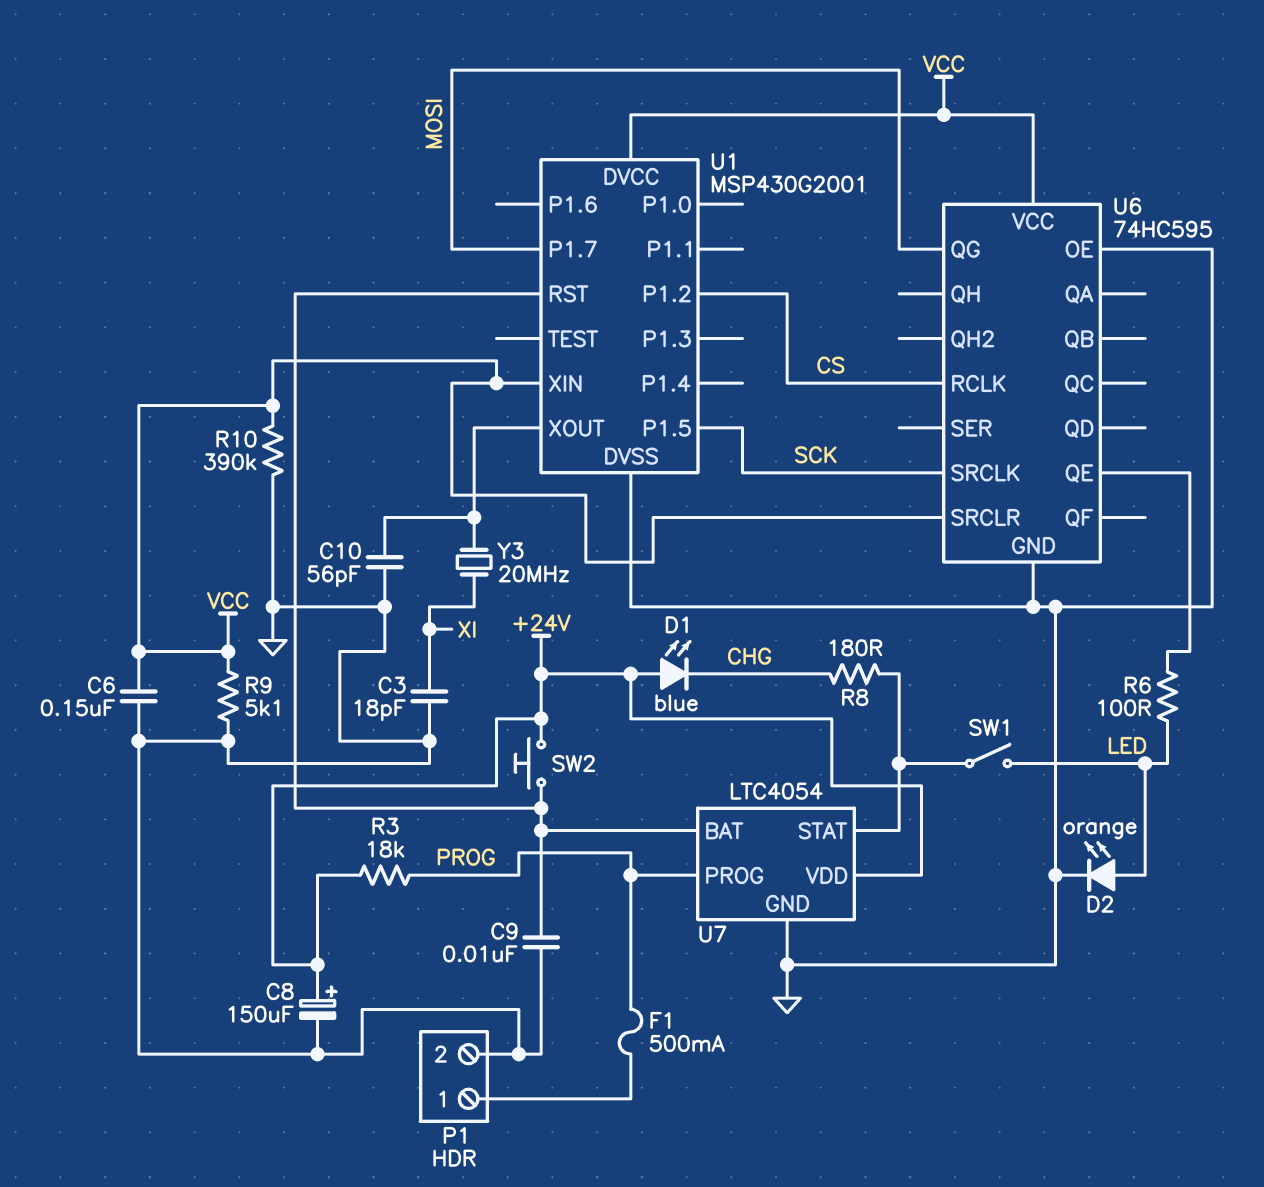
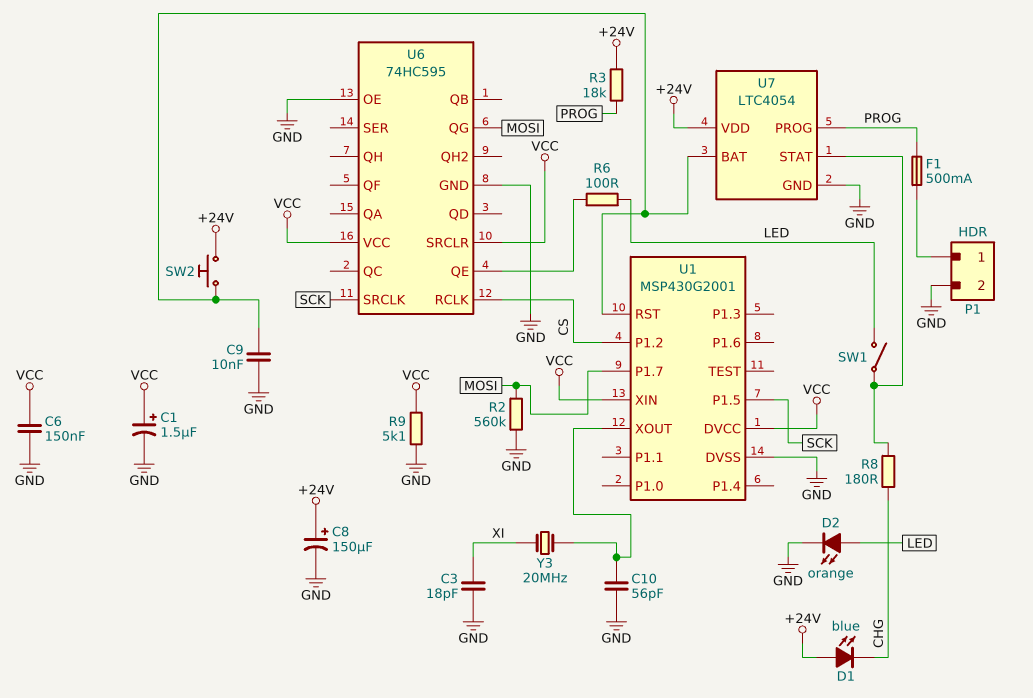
C1: none -> 1.5uF (plus VCC, minus GND)
R2: none -> 560k (GND, MOSI)
R10: 390k (GND, VCC) -> none

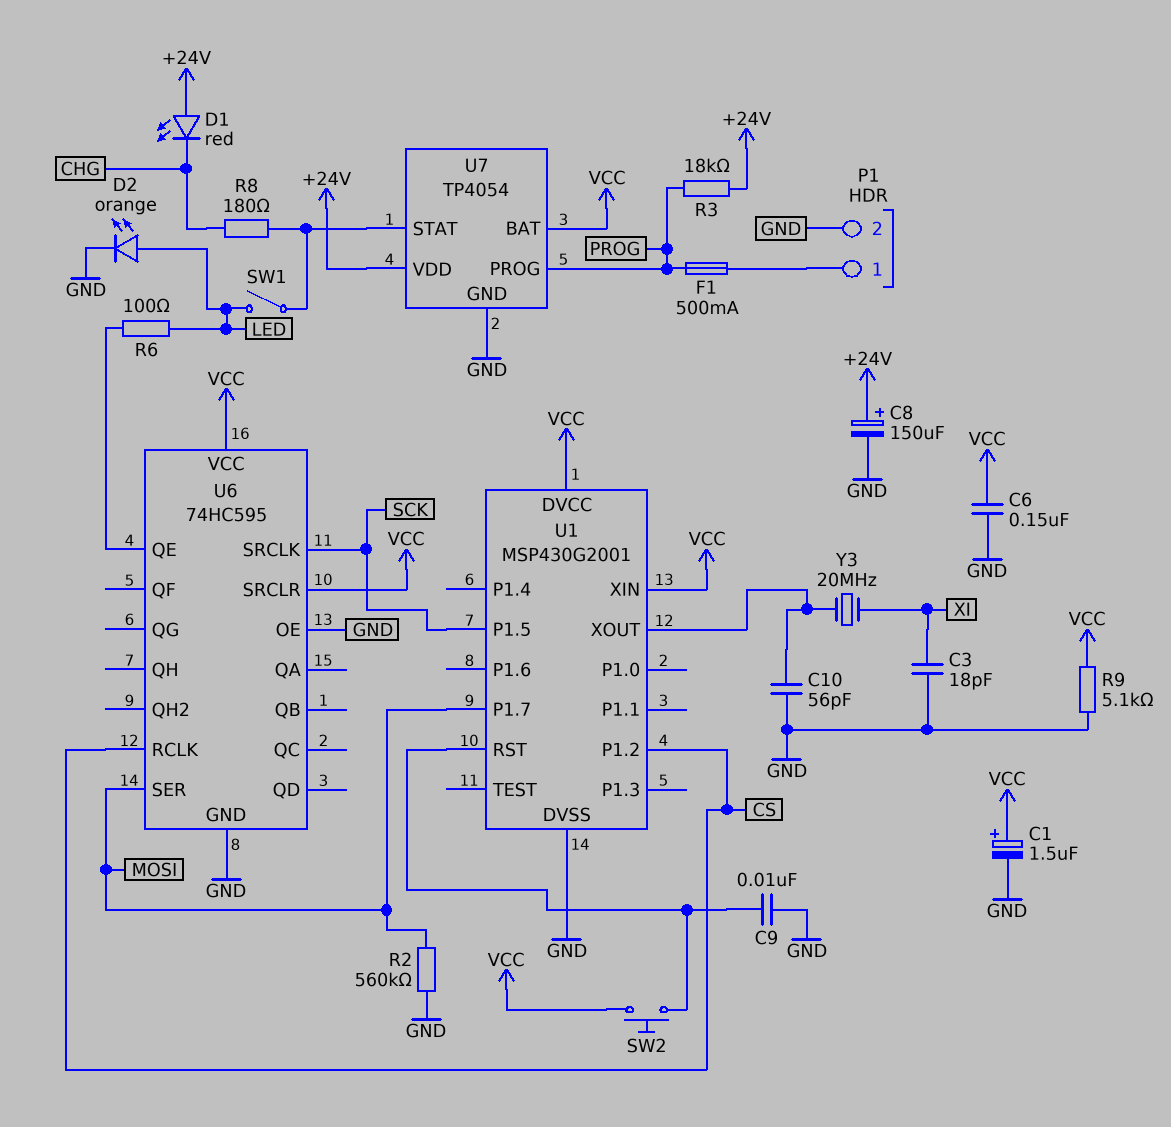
D1: LED blue (A +24V, K CHG) -> LED red (A +24V, K CHG)
SW2: button (+24V, U1/RST) -> button (U1/RST, VCC)
U6 pin QG: MOSI -> none
U6 pin SER: none -> MOSI
U7: LTC4054 -> TP4054
U7 pin BAT: U1/RST -> VCC

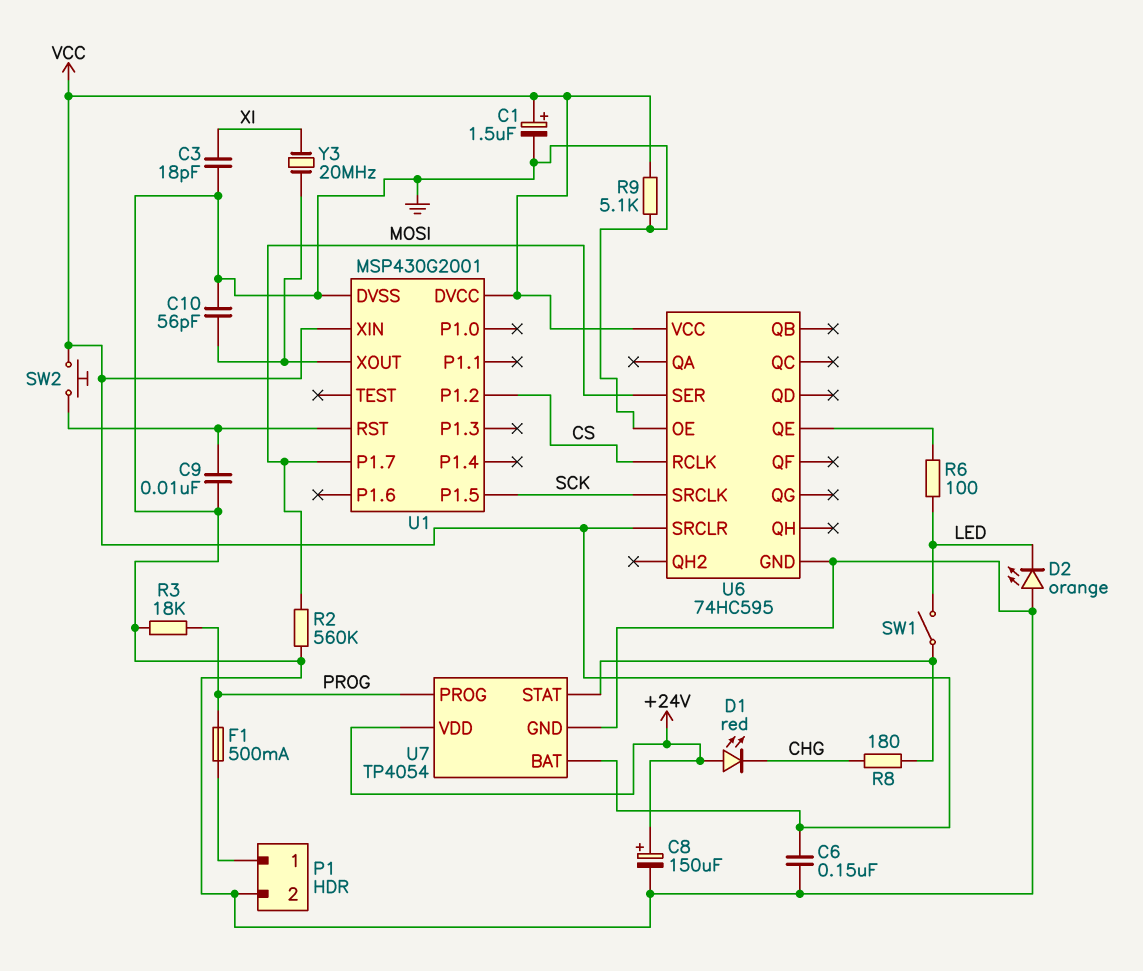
D2: LED orange (A LED, K GND) -> LED orange (A GND, K LED)
R3: 18k (+24V, PROG) -> 18k (GND, PROG)

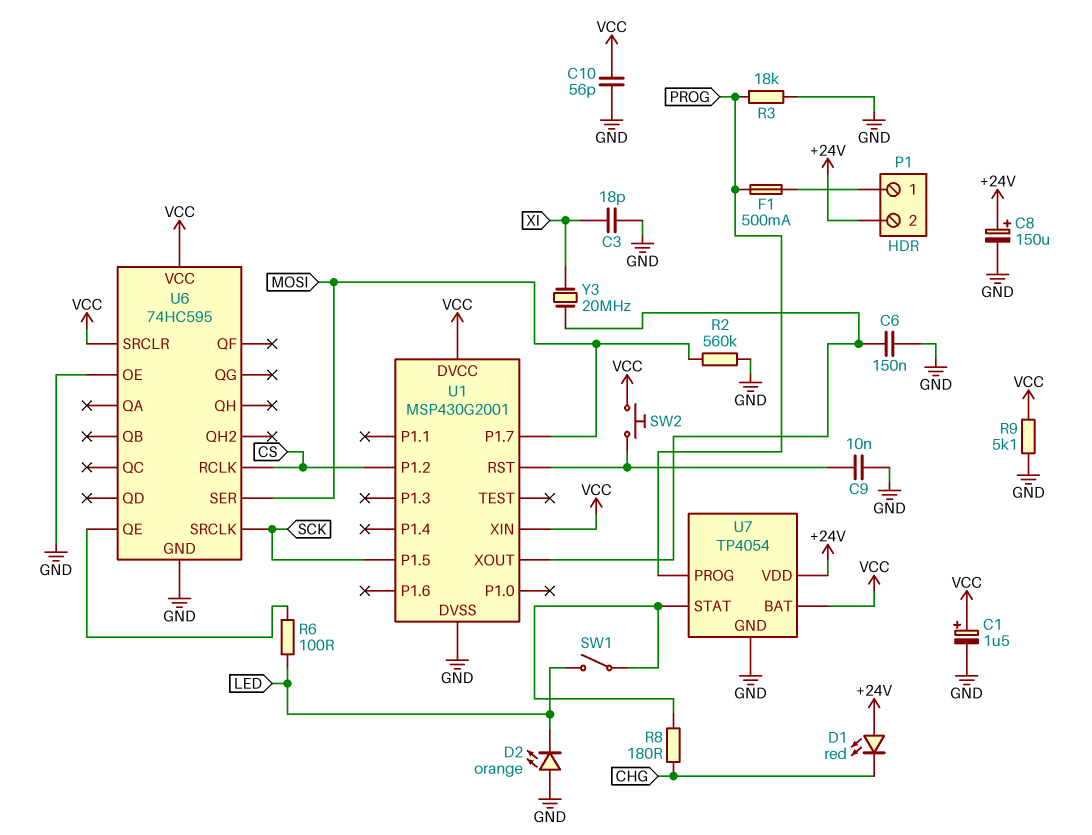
C6: 150nF (GND, VCC) -> 150nF (GND, U1/XOUT)
C10: 56pF (GND, U1/XOUT) -> 56pF (GND, VCC)
P1 pin 2: GND -> +24V

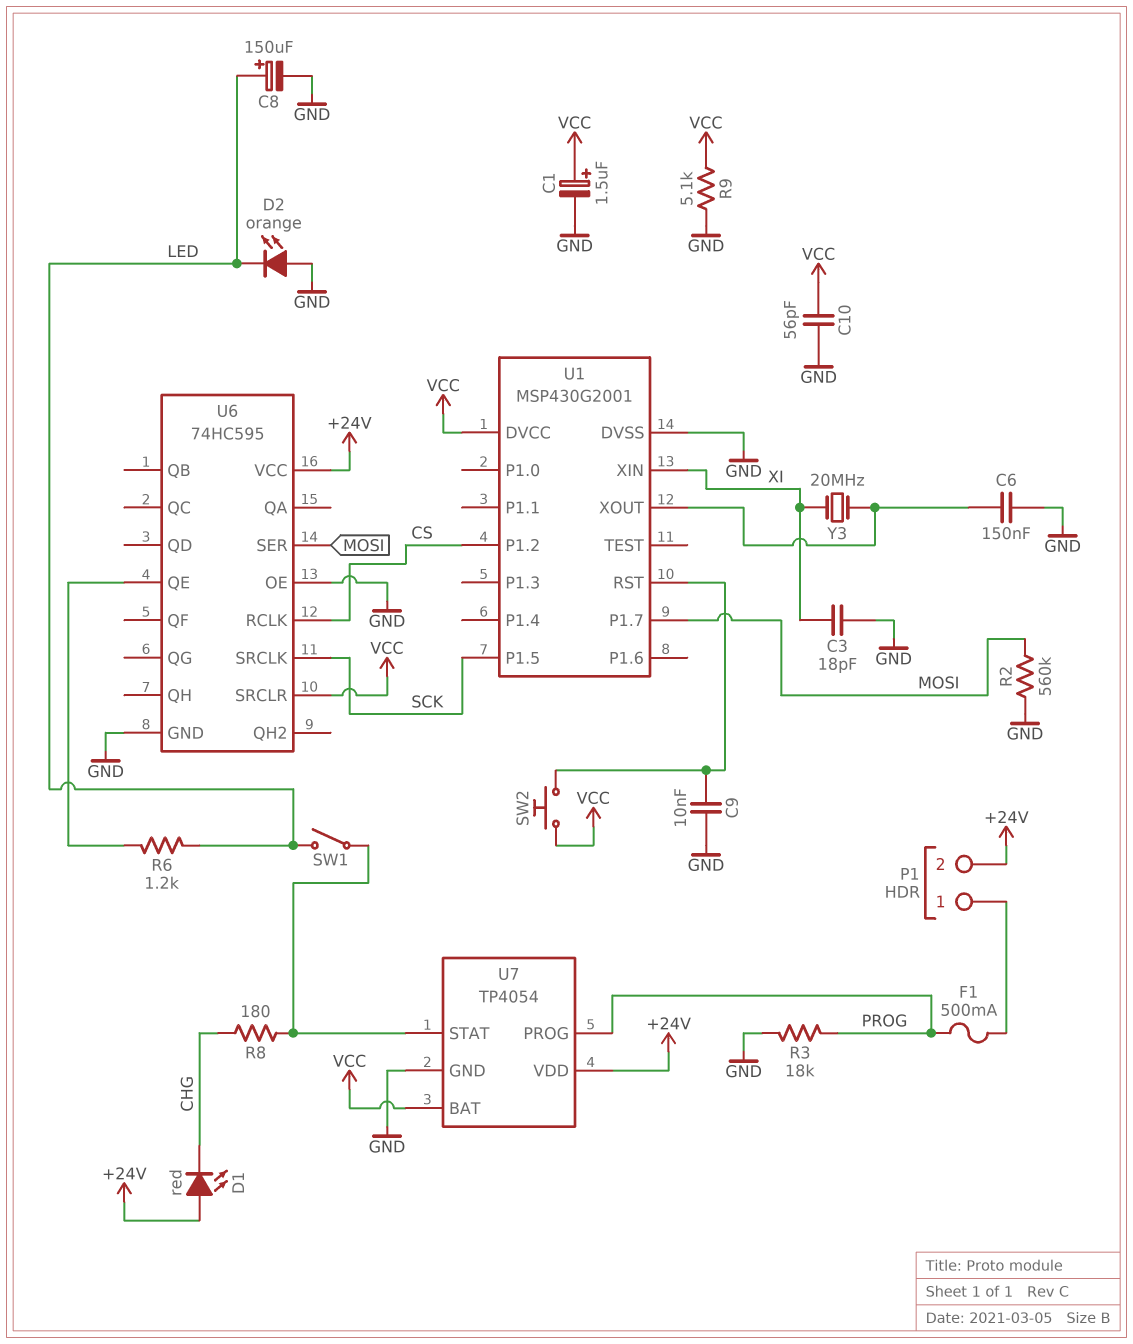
C8: 150uF (plus +24V, minus GND) -> 150uF (plus LED, minus GND)
R6: 100 (LED, U6/QE) -> 1.2k (LED, U6/QE)
U1 pin XIN: VCC -> XI
U6 pin VCC: VCC -> +24V

